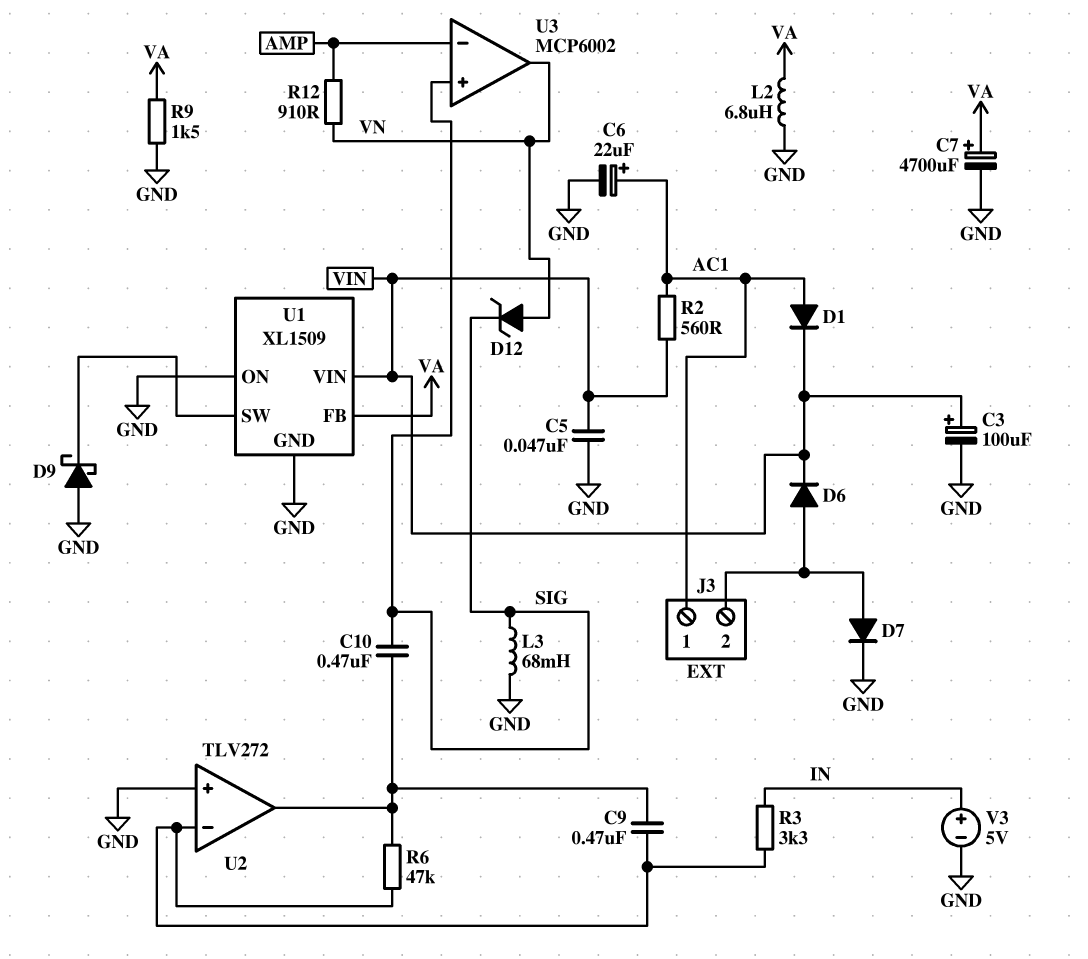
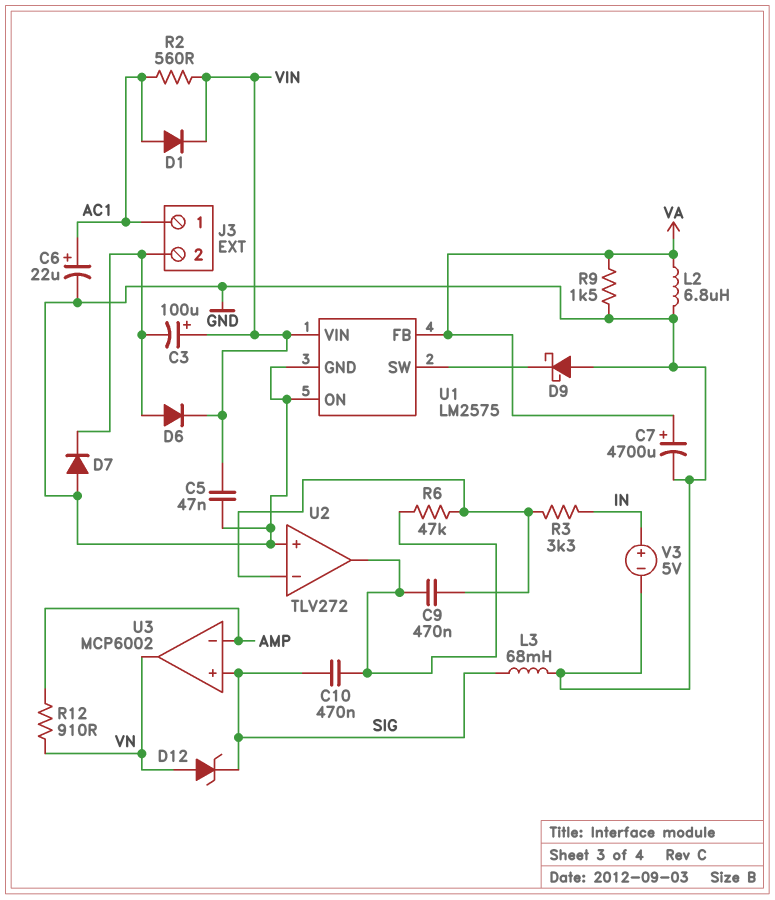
C3: 100uF (plus VIN, minus GND) -> 100uF (plus VIN, minus J3/2)
D7: diode (A J3/2, K GND) -> diode (A GND, K J3/2)
U1: XL1509 -> LM2575

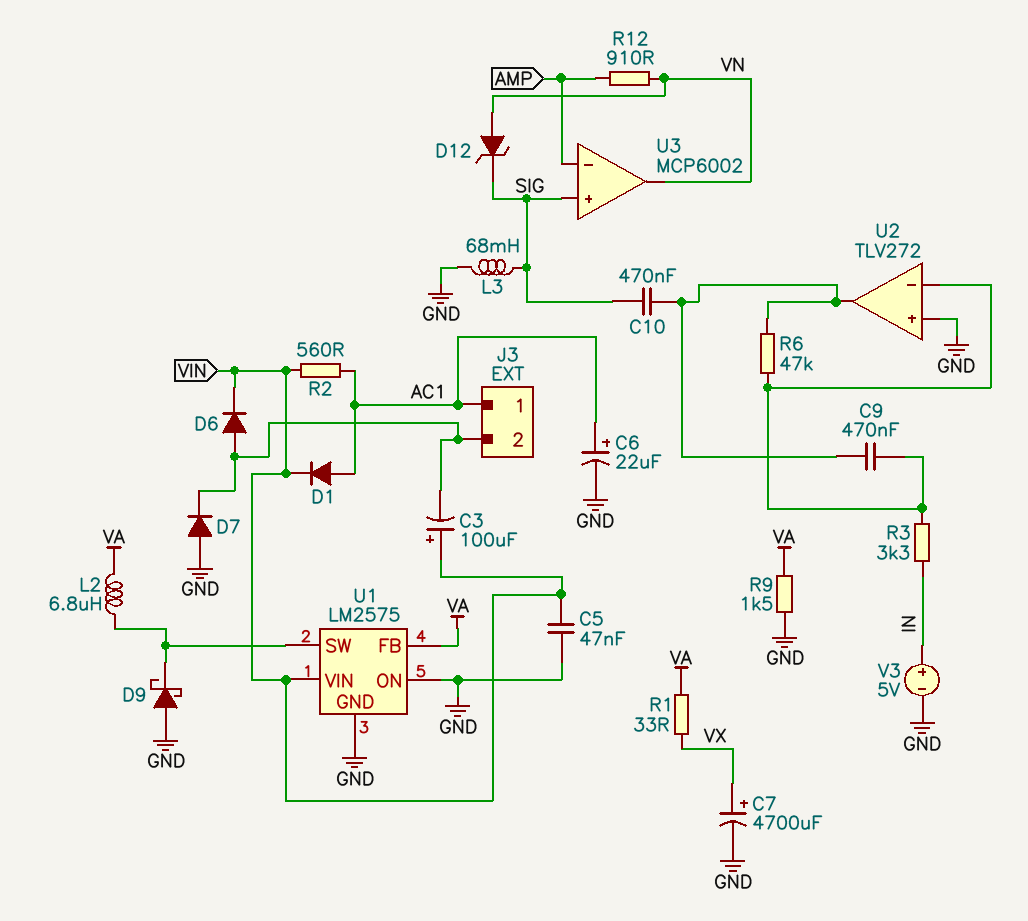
C7: 4700uF (plus VA, minus GND) -> 4700uF (plus VX, minus GND)
L2: 6.8uH (GND, VA) -> 6.8uH (U1/SW, VA)
R1: none -> 33 (VA, VX)

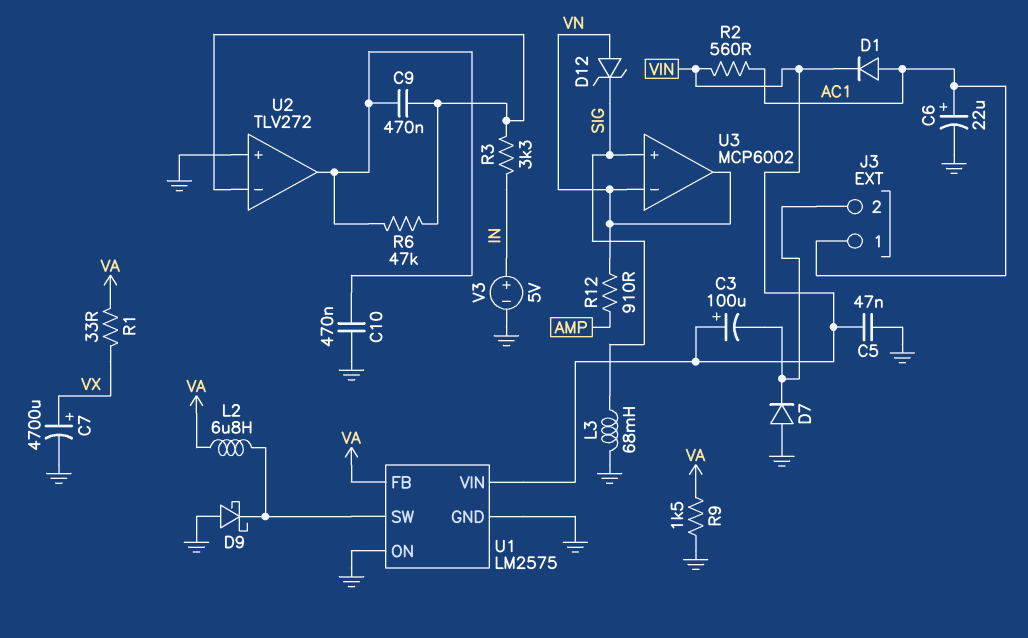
C10: 470nF (SIG, U2/out) -> 470nF (GND, U2/out)
D6: diode (A J3/2, K VIN) -> none
U3 pin in-: AMP -> VN

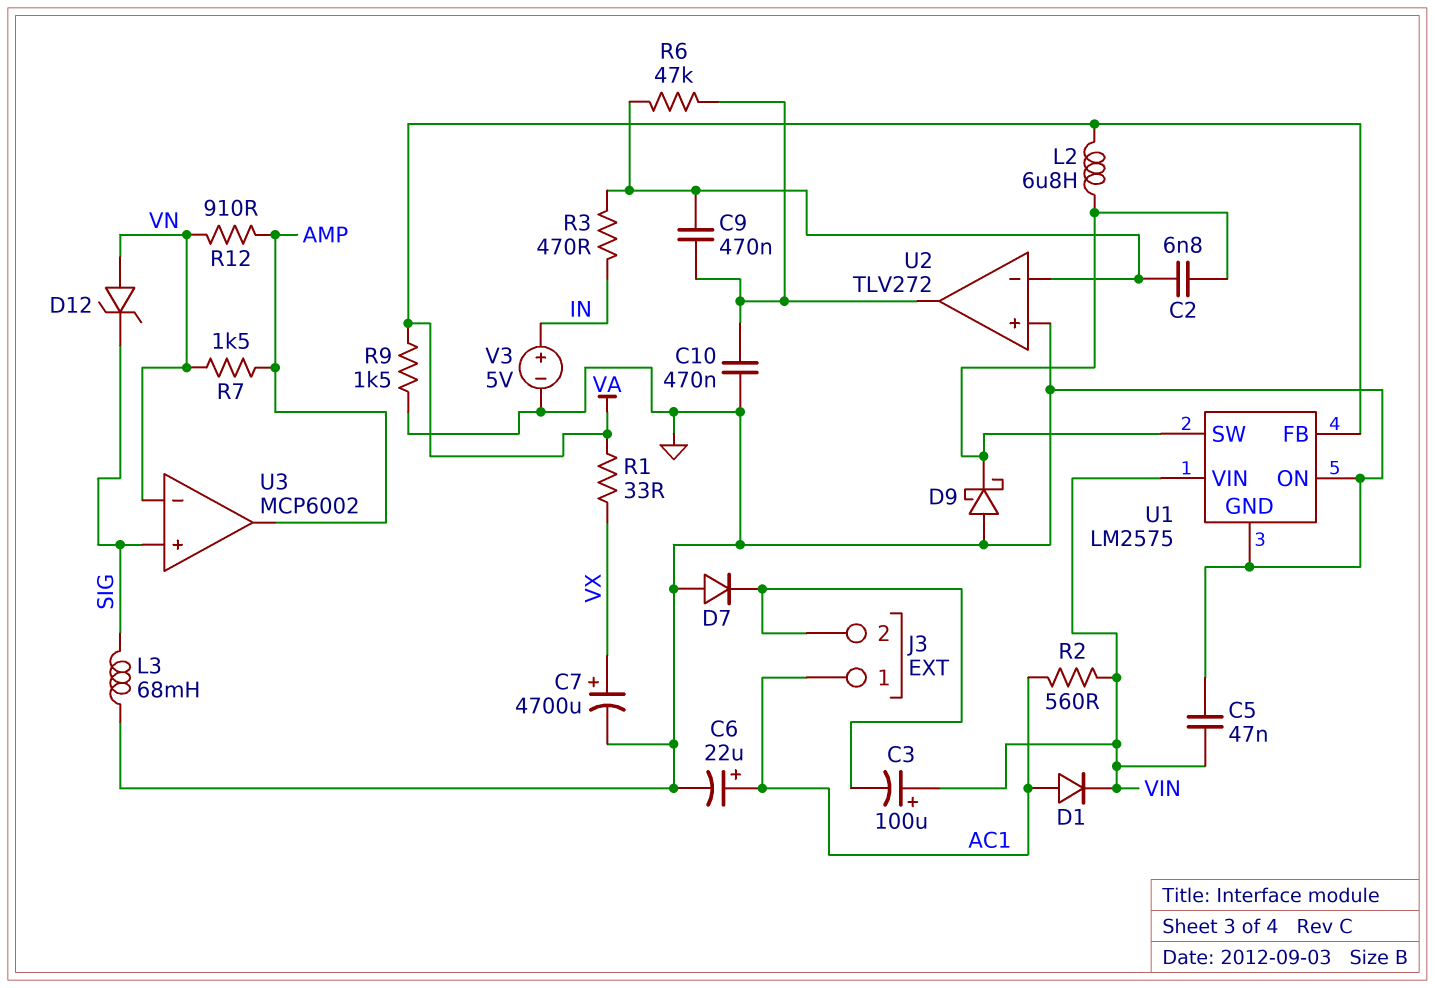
C2: none -> 6.8nF (U1/SW, U2/in-)
R3: 3.3k (IN, U2/in-) -> 470 (IN, U2/in-)
R7: none -> 1.5k (AMP, VN)
U3 pin out: VN -> AMP

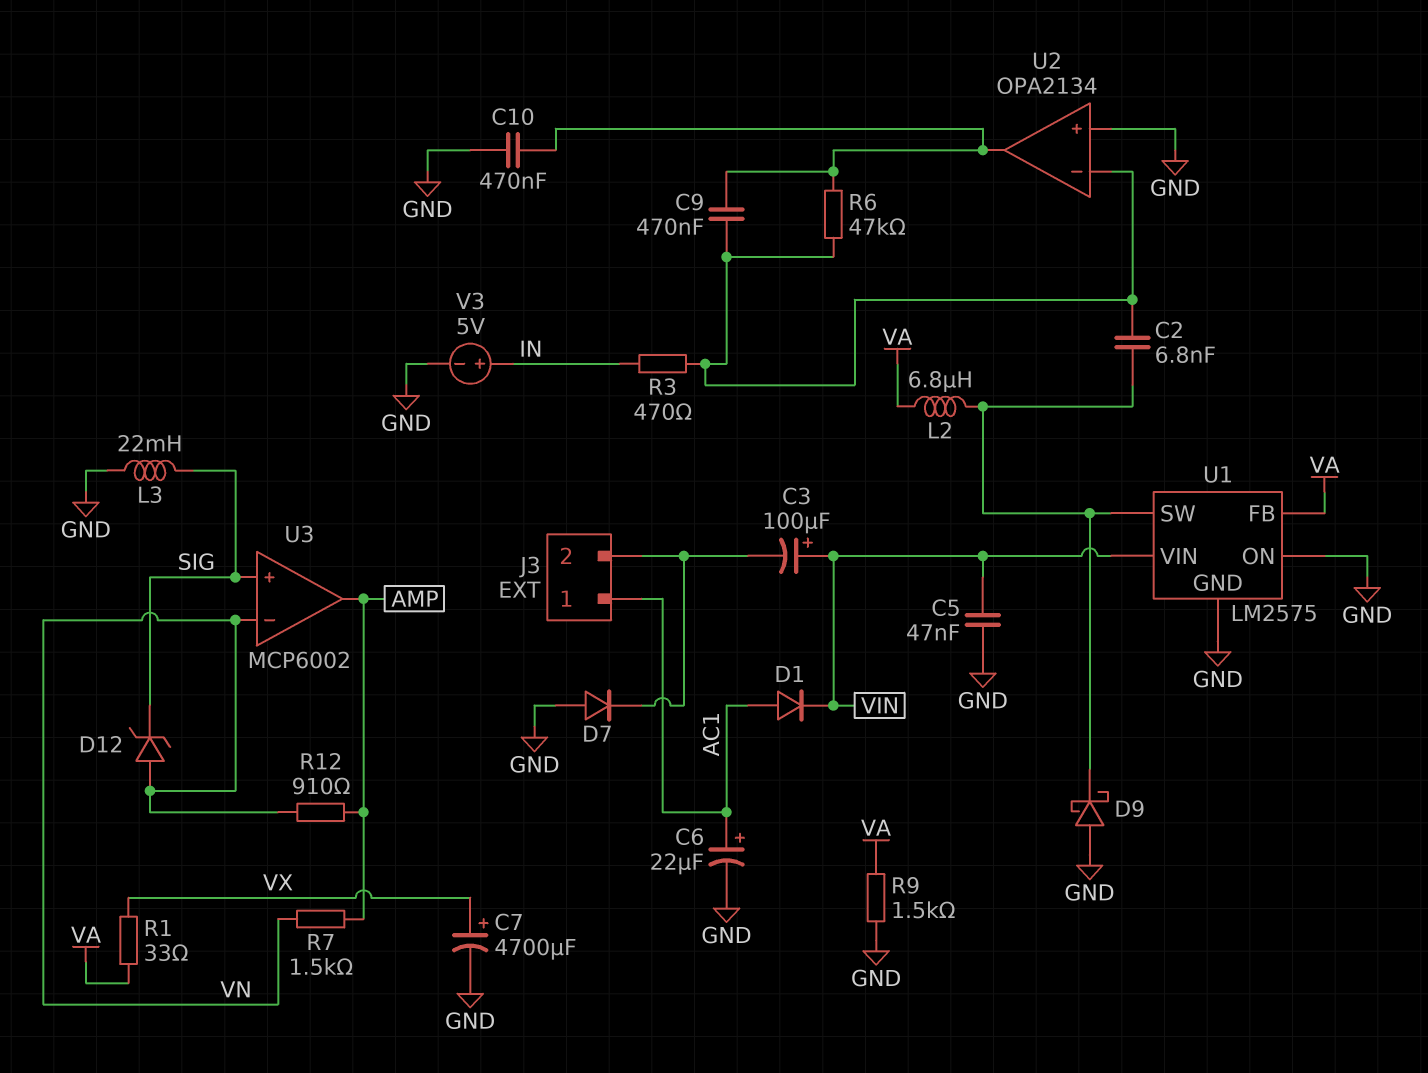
L3: 68mH (GND, SIG) -> 22mH (GND, SIG)
R2: 560 (AC1, VIN) -> none
U2: TLV272 -> OPA2134

